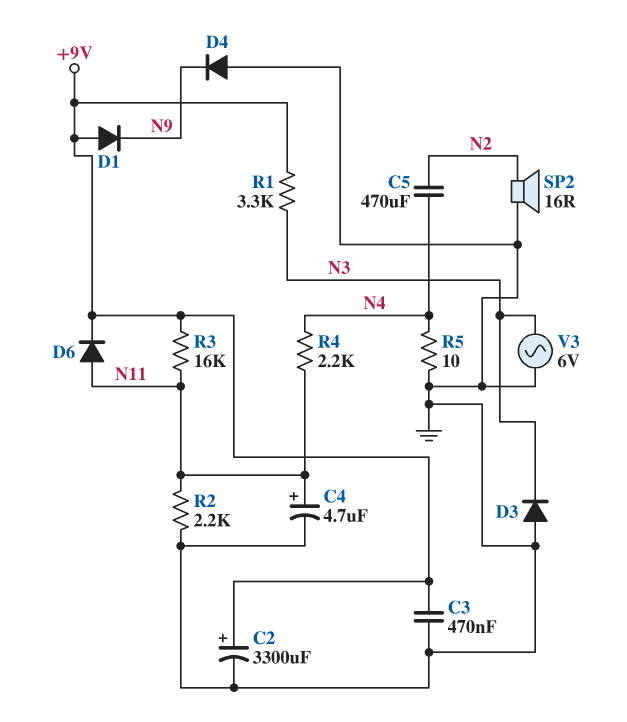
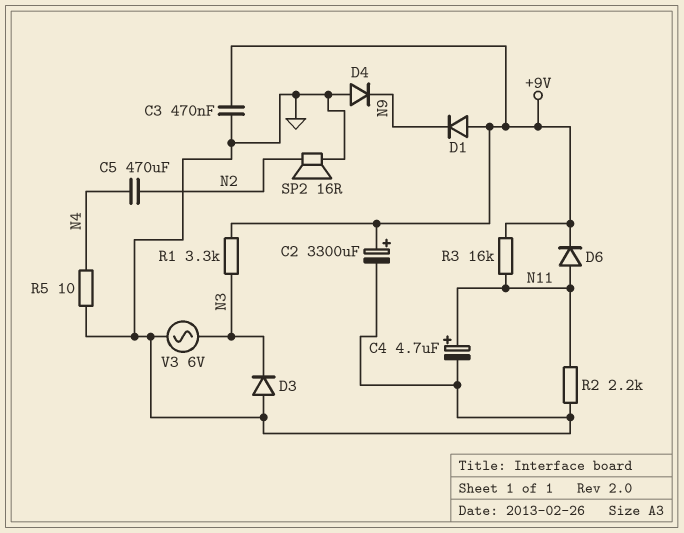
R4: 2.2k (N4, N11) -> none

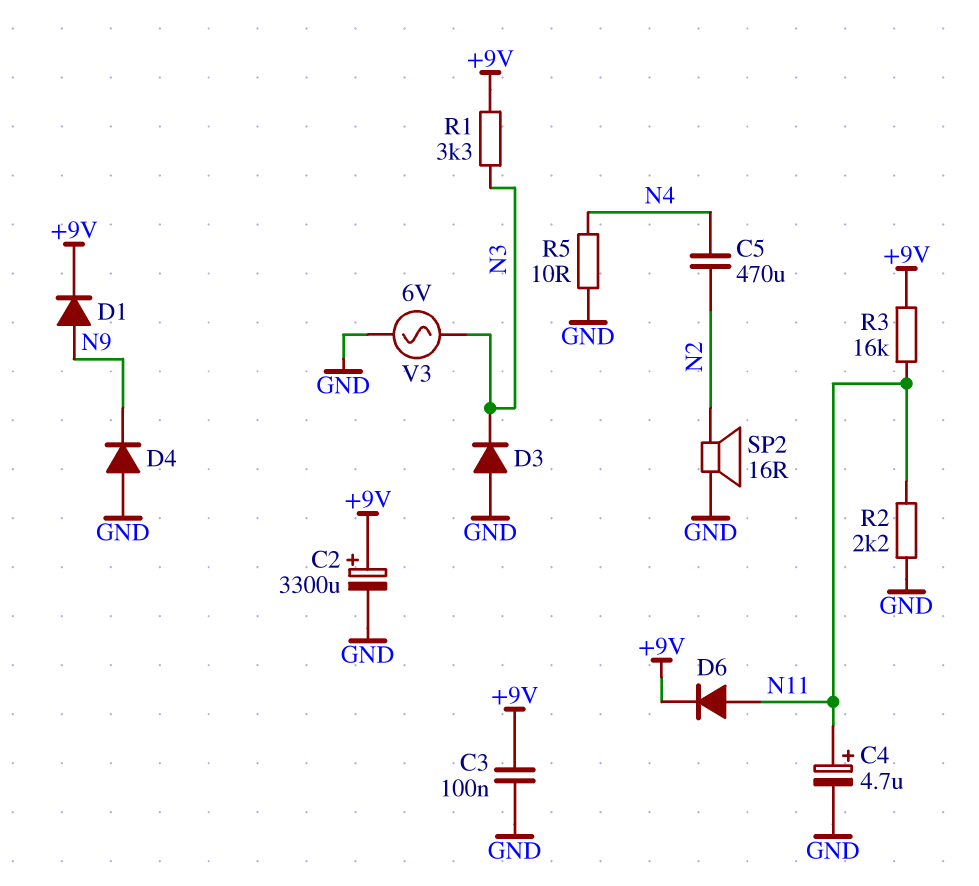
C3: 470nF (+9V, GND) -> 100nF (+9V, GND)
D1: diode (A +9V, K N9) -> diode (A N9, K +9V)

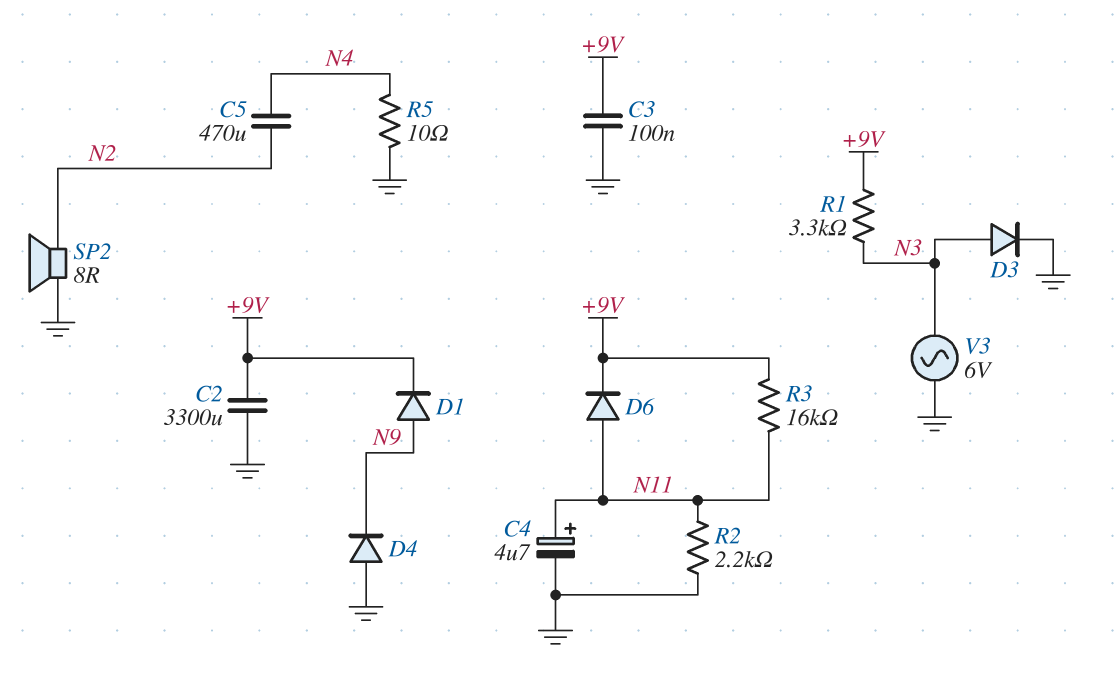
C2: 3300uF (plus +9V, minus GND) -> 3300uF (+9V, GND)
D3: diode (A GND, K N3) -> diode (A N3, K GND)
SP2: speaker 16R (GND, N2) -> speaker 8R (GND, N2)

